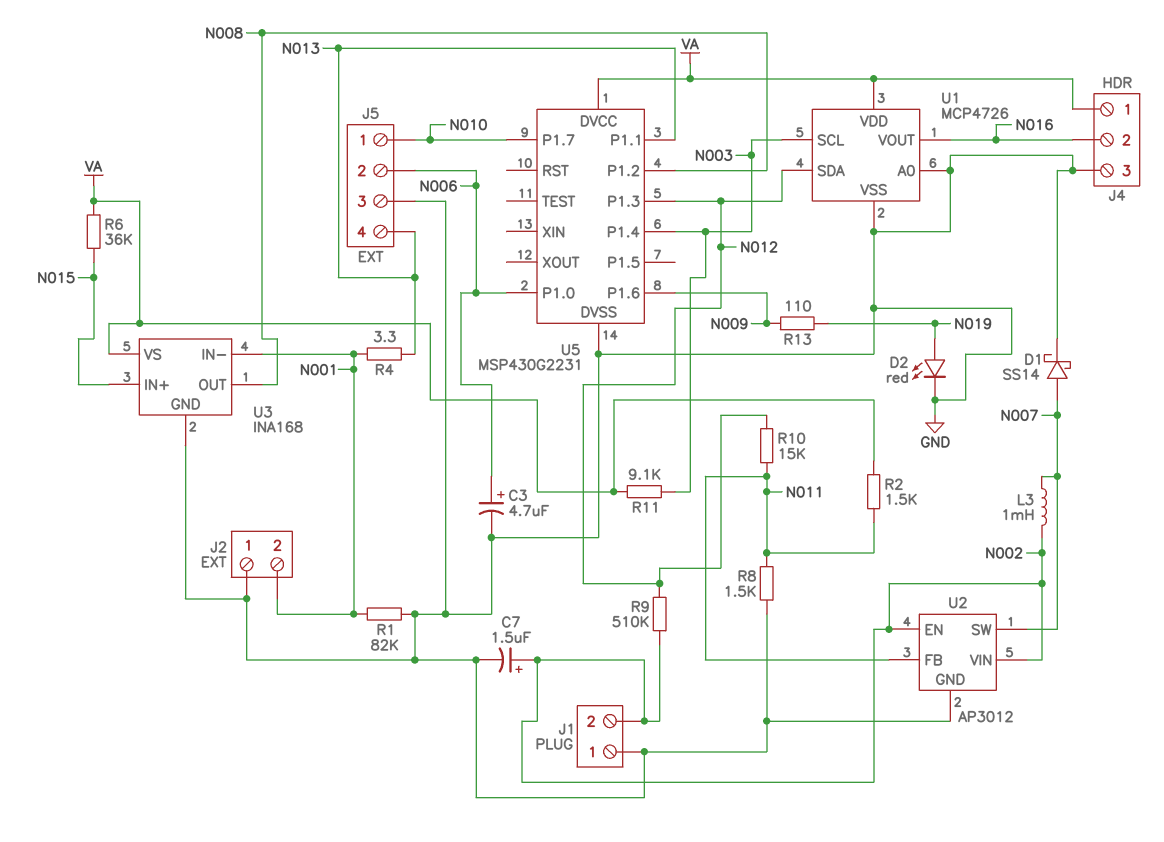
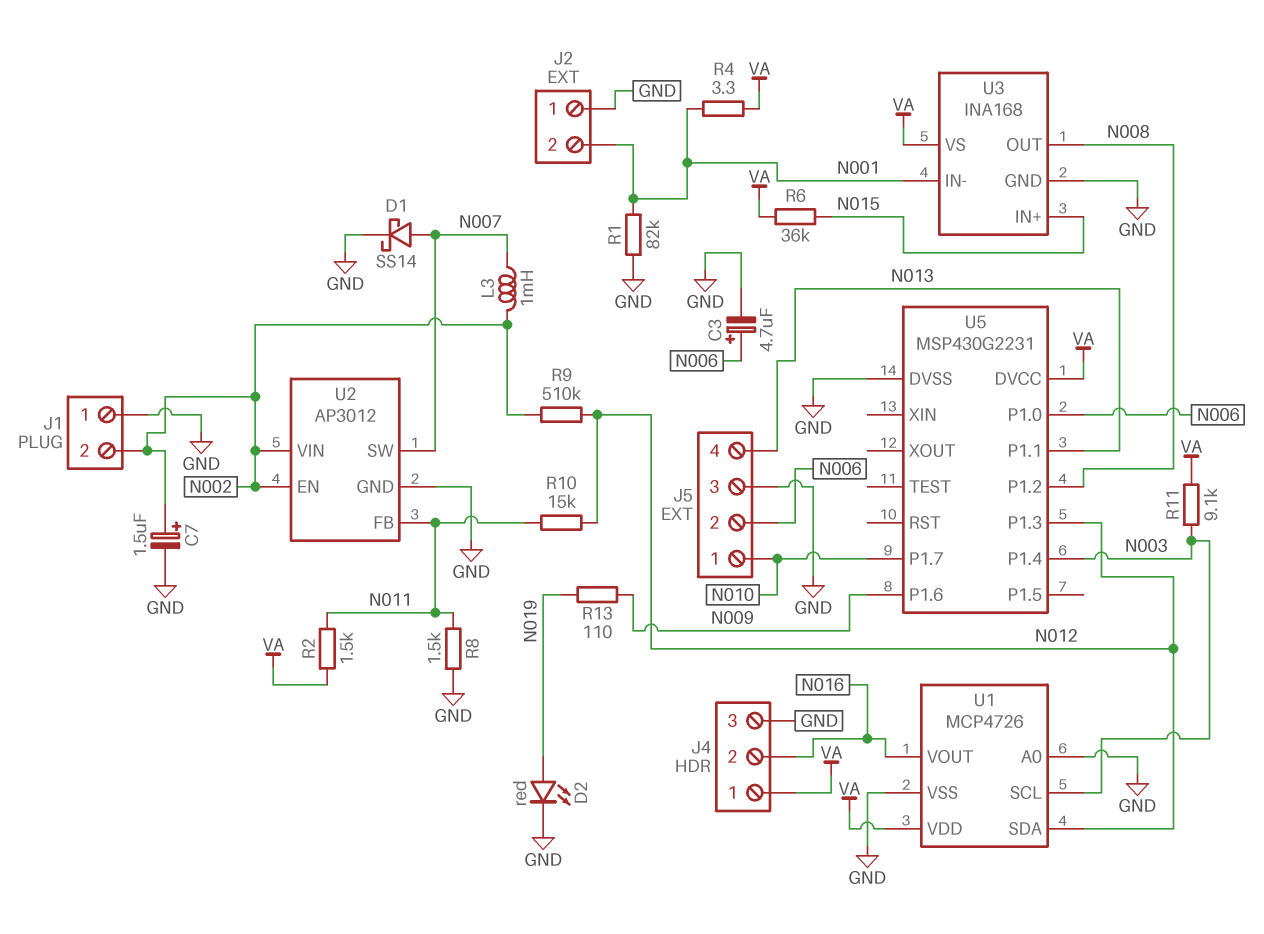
R4: 3.3 (N001, N013) -> 3.3 (N001, VA)

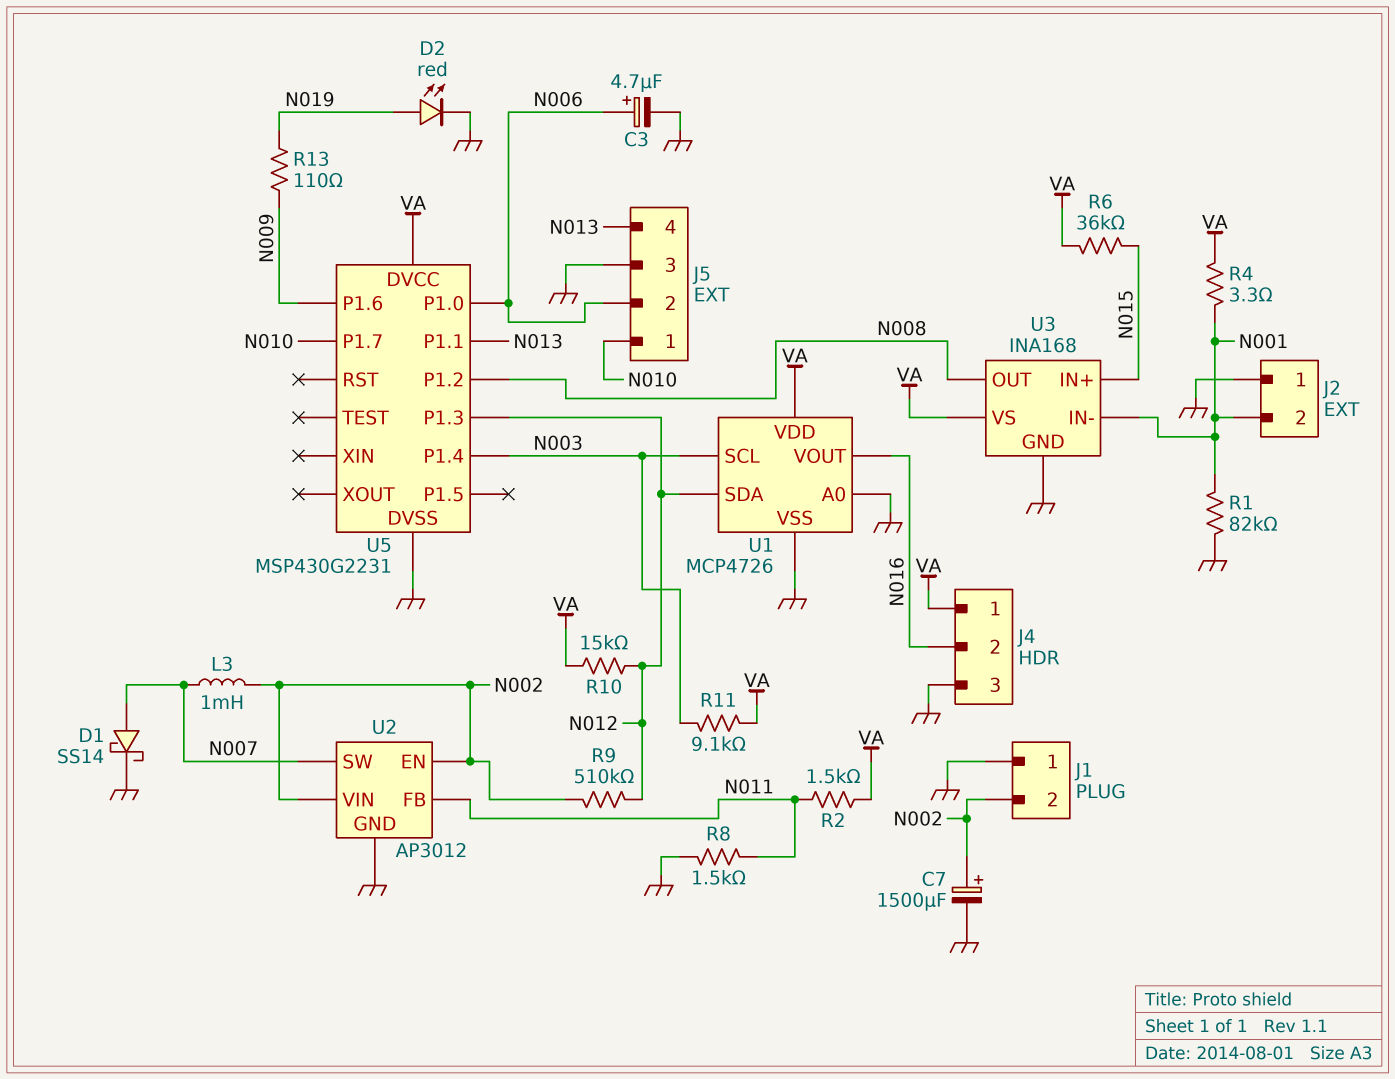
C7: 1.5uF (plus N002, minus GND) -> 1500uF (plus N002, minus GND)
R10: 15k (N011, N012) -> 15k (N012, VA)

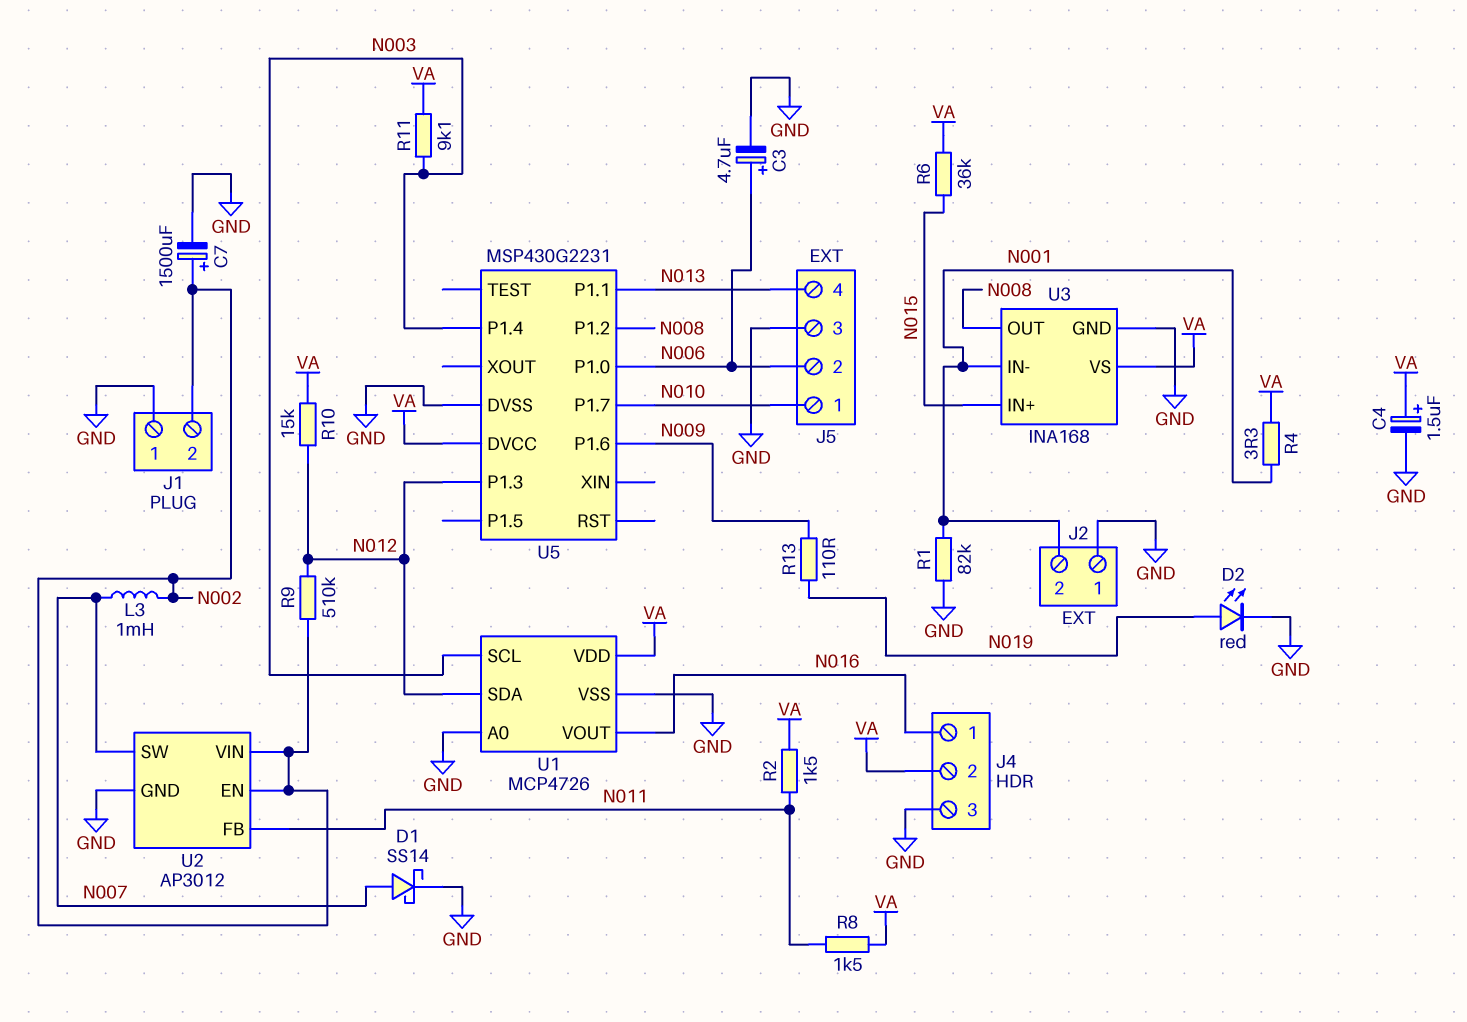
C4: none -> 1.5uF (plus VA, minus GND)
J4 pin 1: VA -> N016
J4 pin 2: N016 -> VA
R8: 1.5k (GND, N011) -> 1.5k (N011, VA)

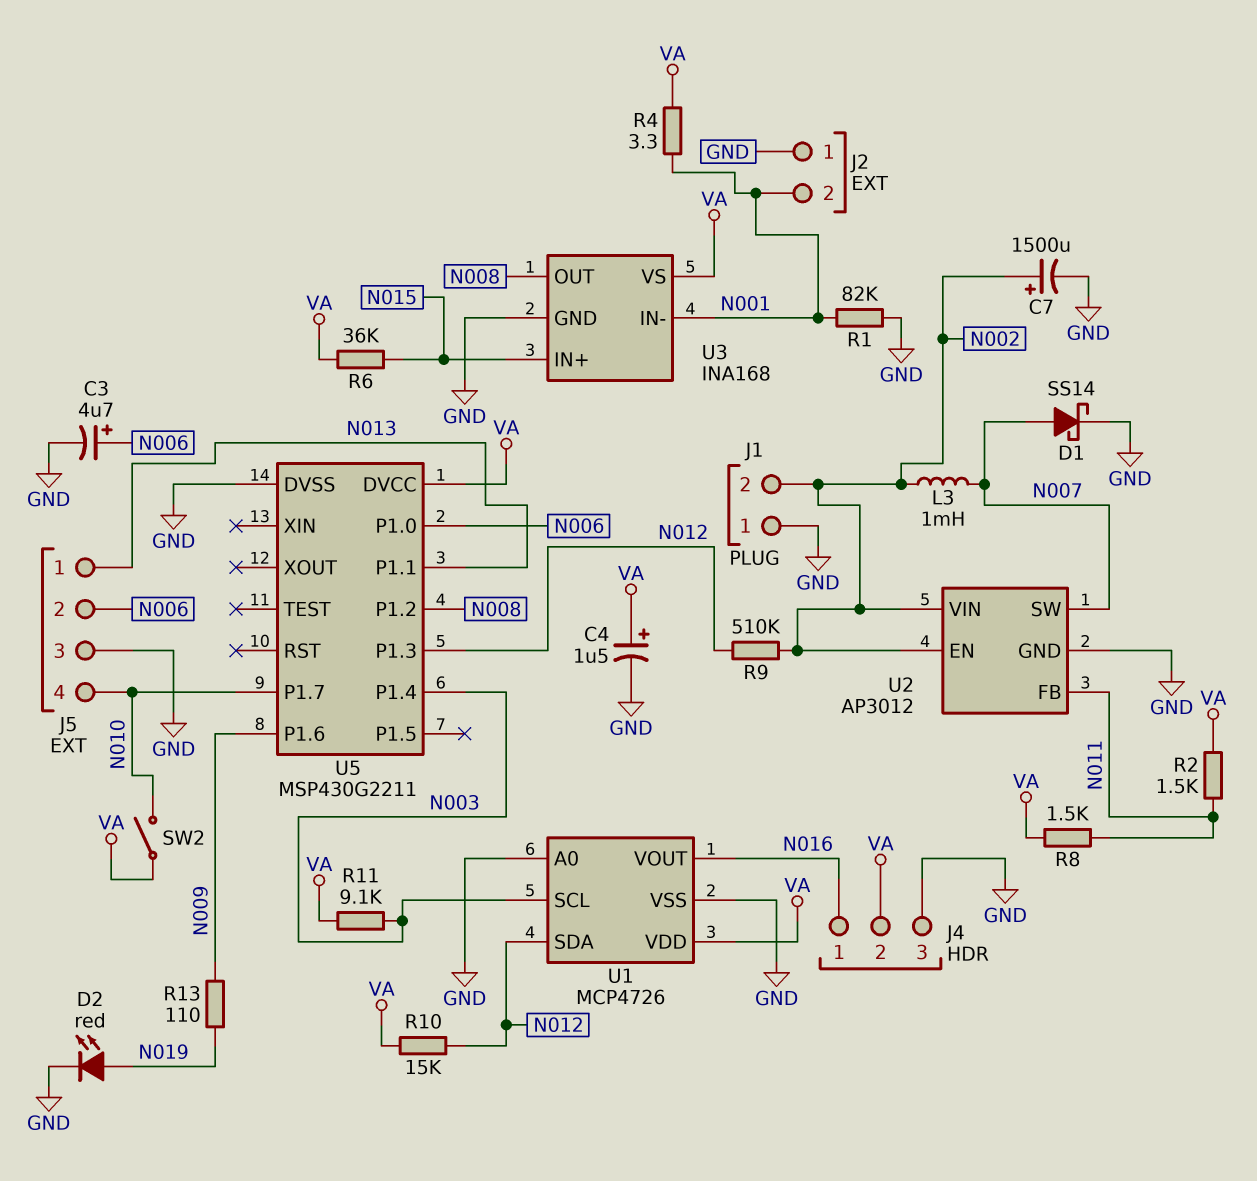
J5 pin 1: N010 -> N013
J5 pin 4: N013 -> N010
SW2: none -> switch (N010, VA)
U5: MSP430G2231 -> MSP430G2211

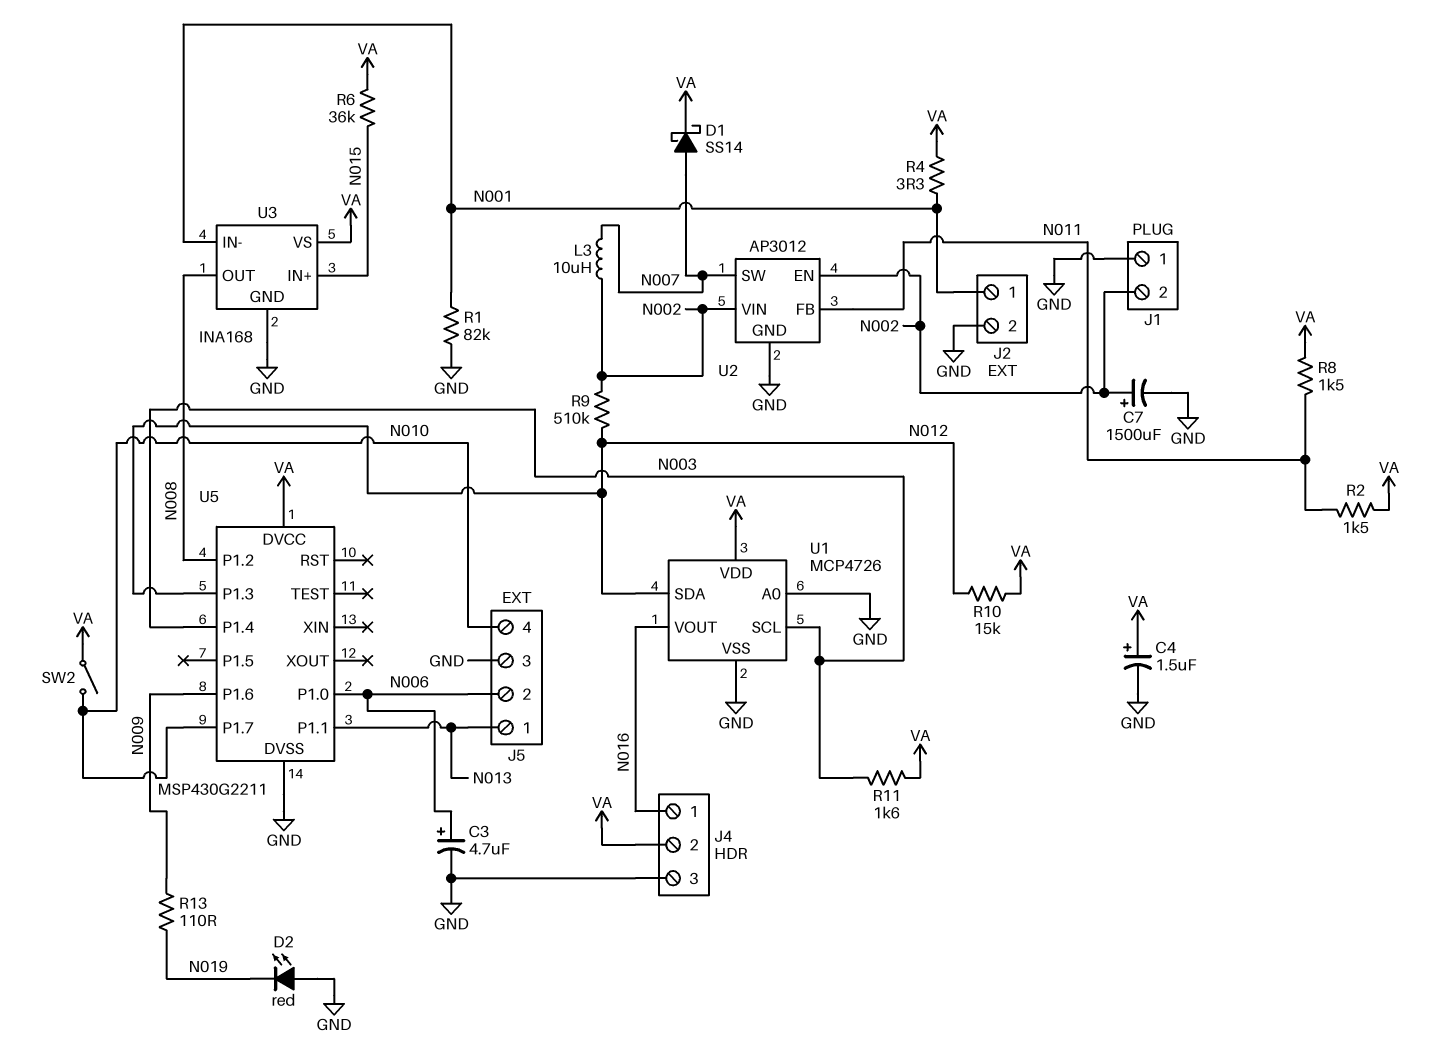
D1: schottky SS14 (A N007, K GND) -> schottky SS14 (A N007, K VA)
D2: LED red (A N019, K GND) -> LED red (A GND, K N019)
J2 pin 1: GND -> N001
J2 pin 2: N001 -> GND
L3: 1mH (N002, N007) -> 10uH (N002, N007)
R11: 9.1k (N003, VA) -> 1.6k (N003, VA)

